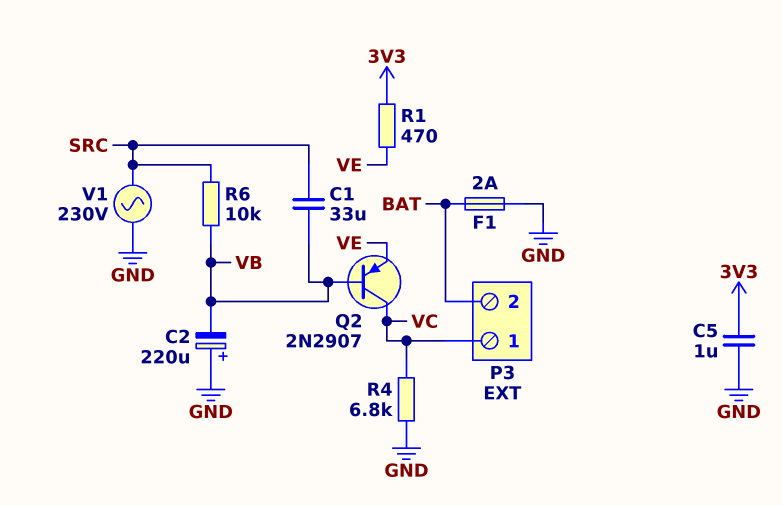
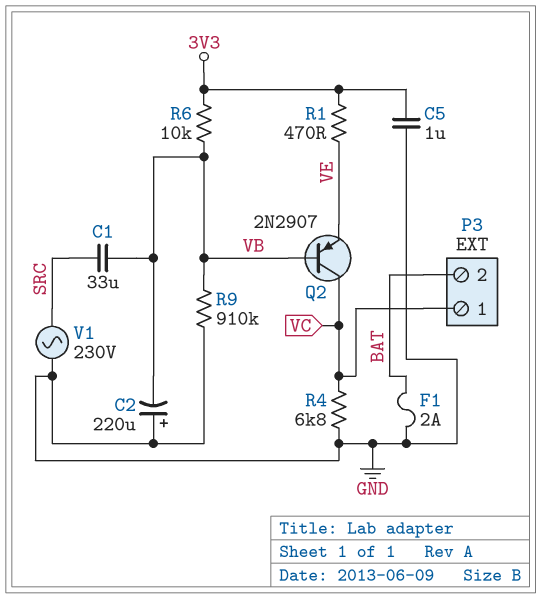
R6: 10k (SRC, VB) -> 10k (3V3, VB)
R9: none -> 910k (GND, VB)

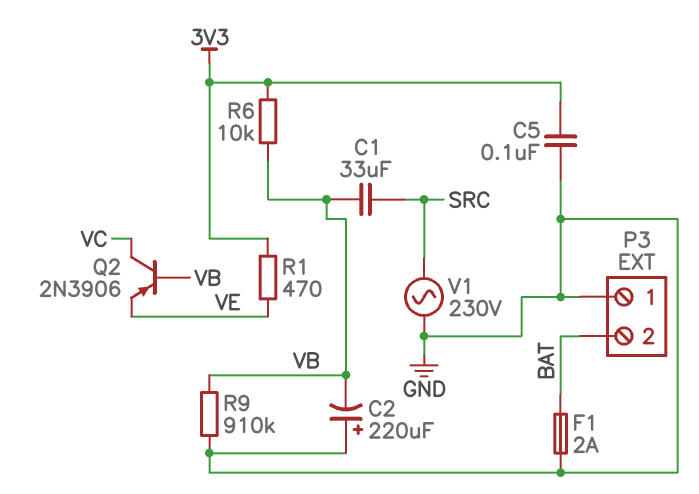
C5: 1uF (3V3, GND) -> 100nF (3V3, GND)
P3 pin 1: VC -> GND
Q2: PNP 2N2907 (B VB, C VC, E VE) -> PNP 2N3906 (B VB, C VC, E VE)
R4: 6.8k (GND, VC) -> none

